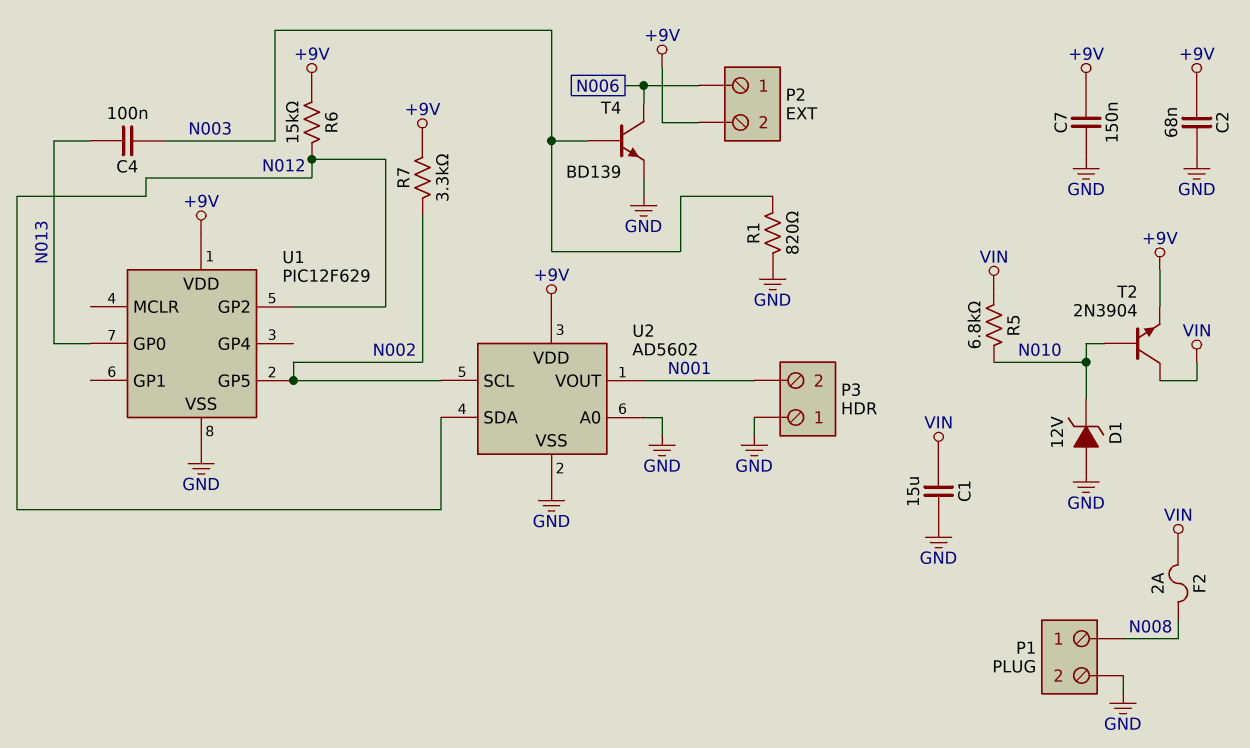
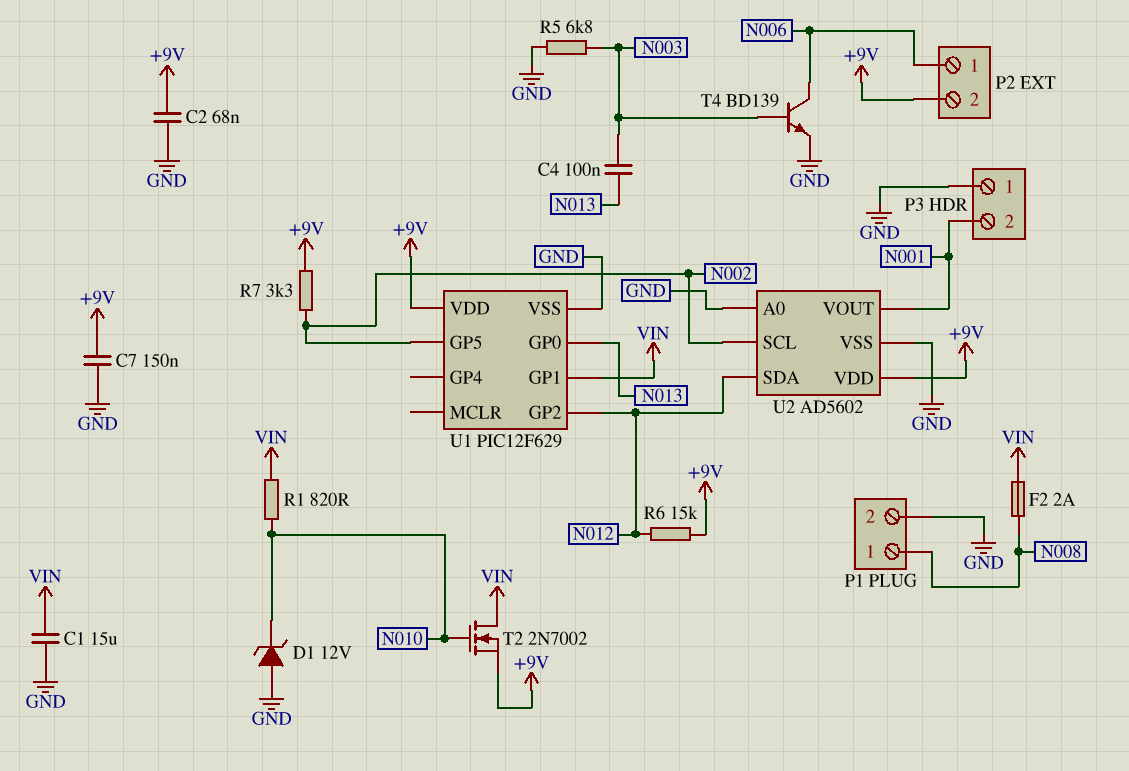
R1: 820 (GND, N003) -> 820 (N010, VIN)
R5: 6.8k (N010, VIN) -> 6.8k (GND, N003)
T2: NPN 2N3904 (B N010, C VIN, E +9V) -> NMOS 2N7002 (G N010, D VIN, S +9V)
U1 pin GP1: none -> VIN

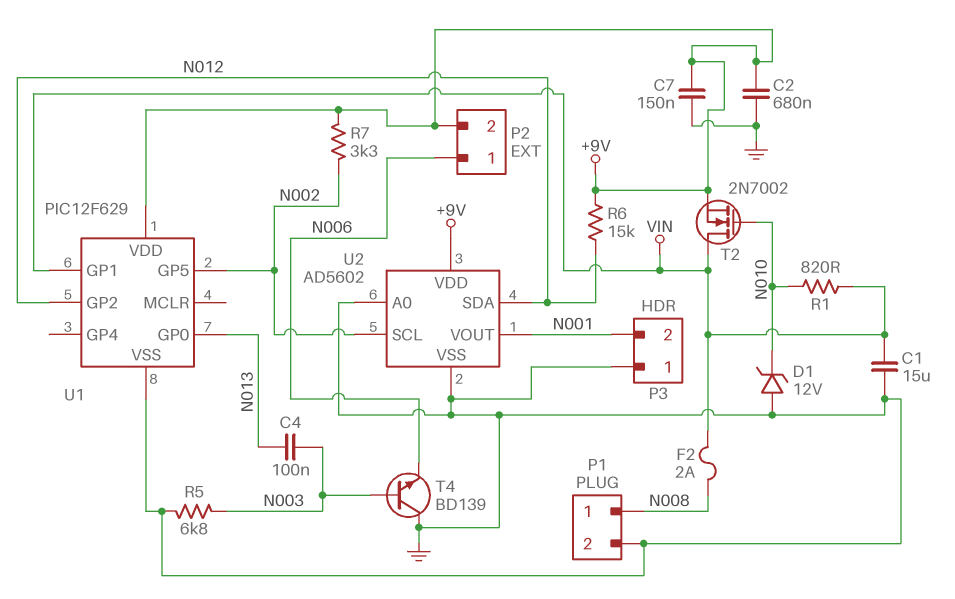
C2: 68nF (+9V, GND) -> 680nF (+9V, GND)
T4: NPN BD139 (B N003, C N006, E GND) -> NPN BD139 (B N003, C GND, E N006)

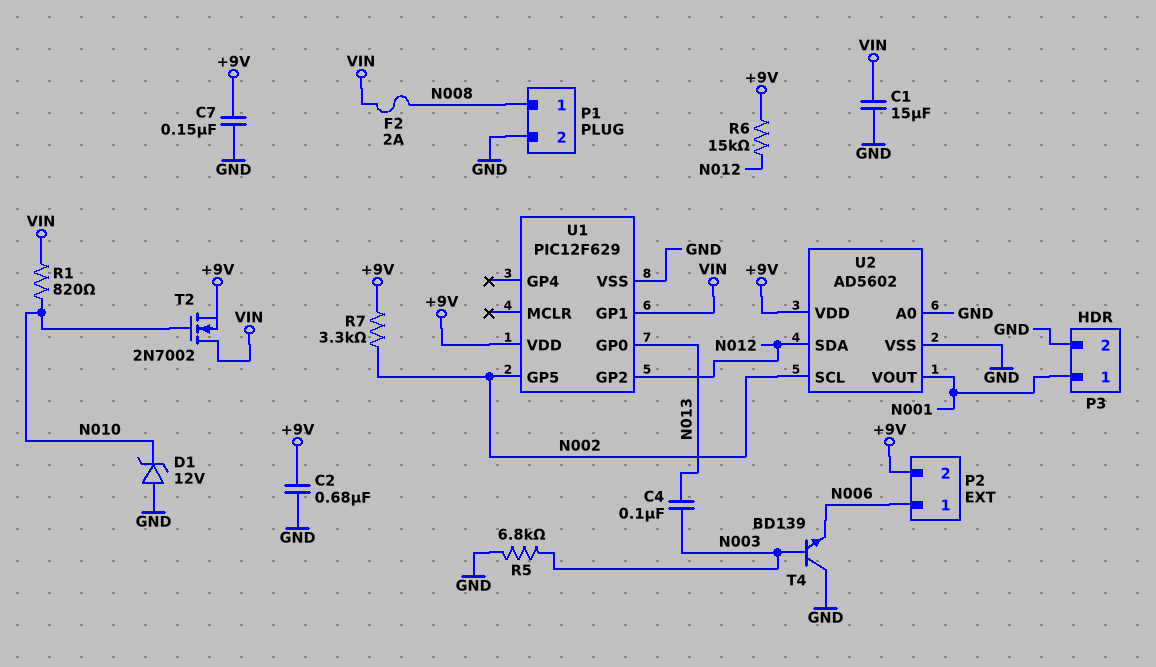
P3 pin 1: GND -> N001
P3 pin 2: N001 -> GND

